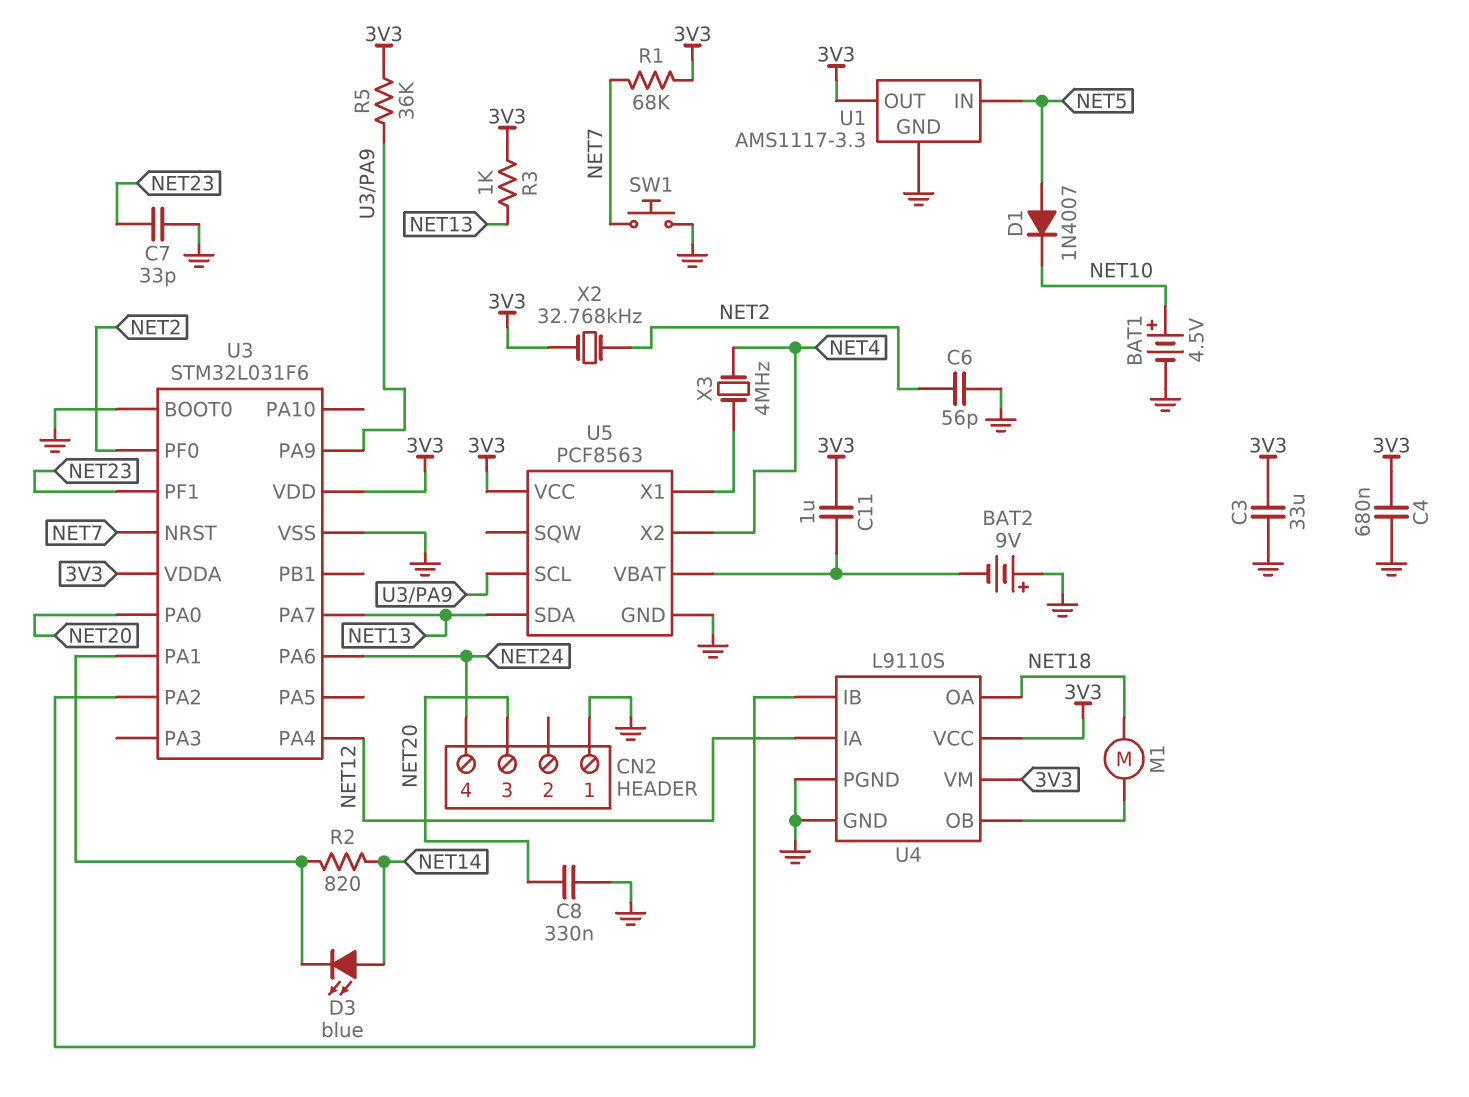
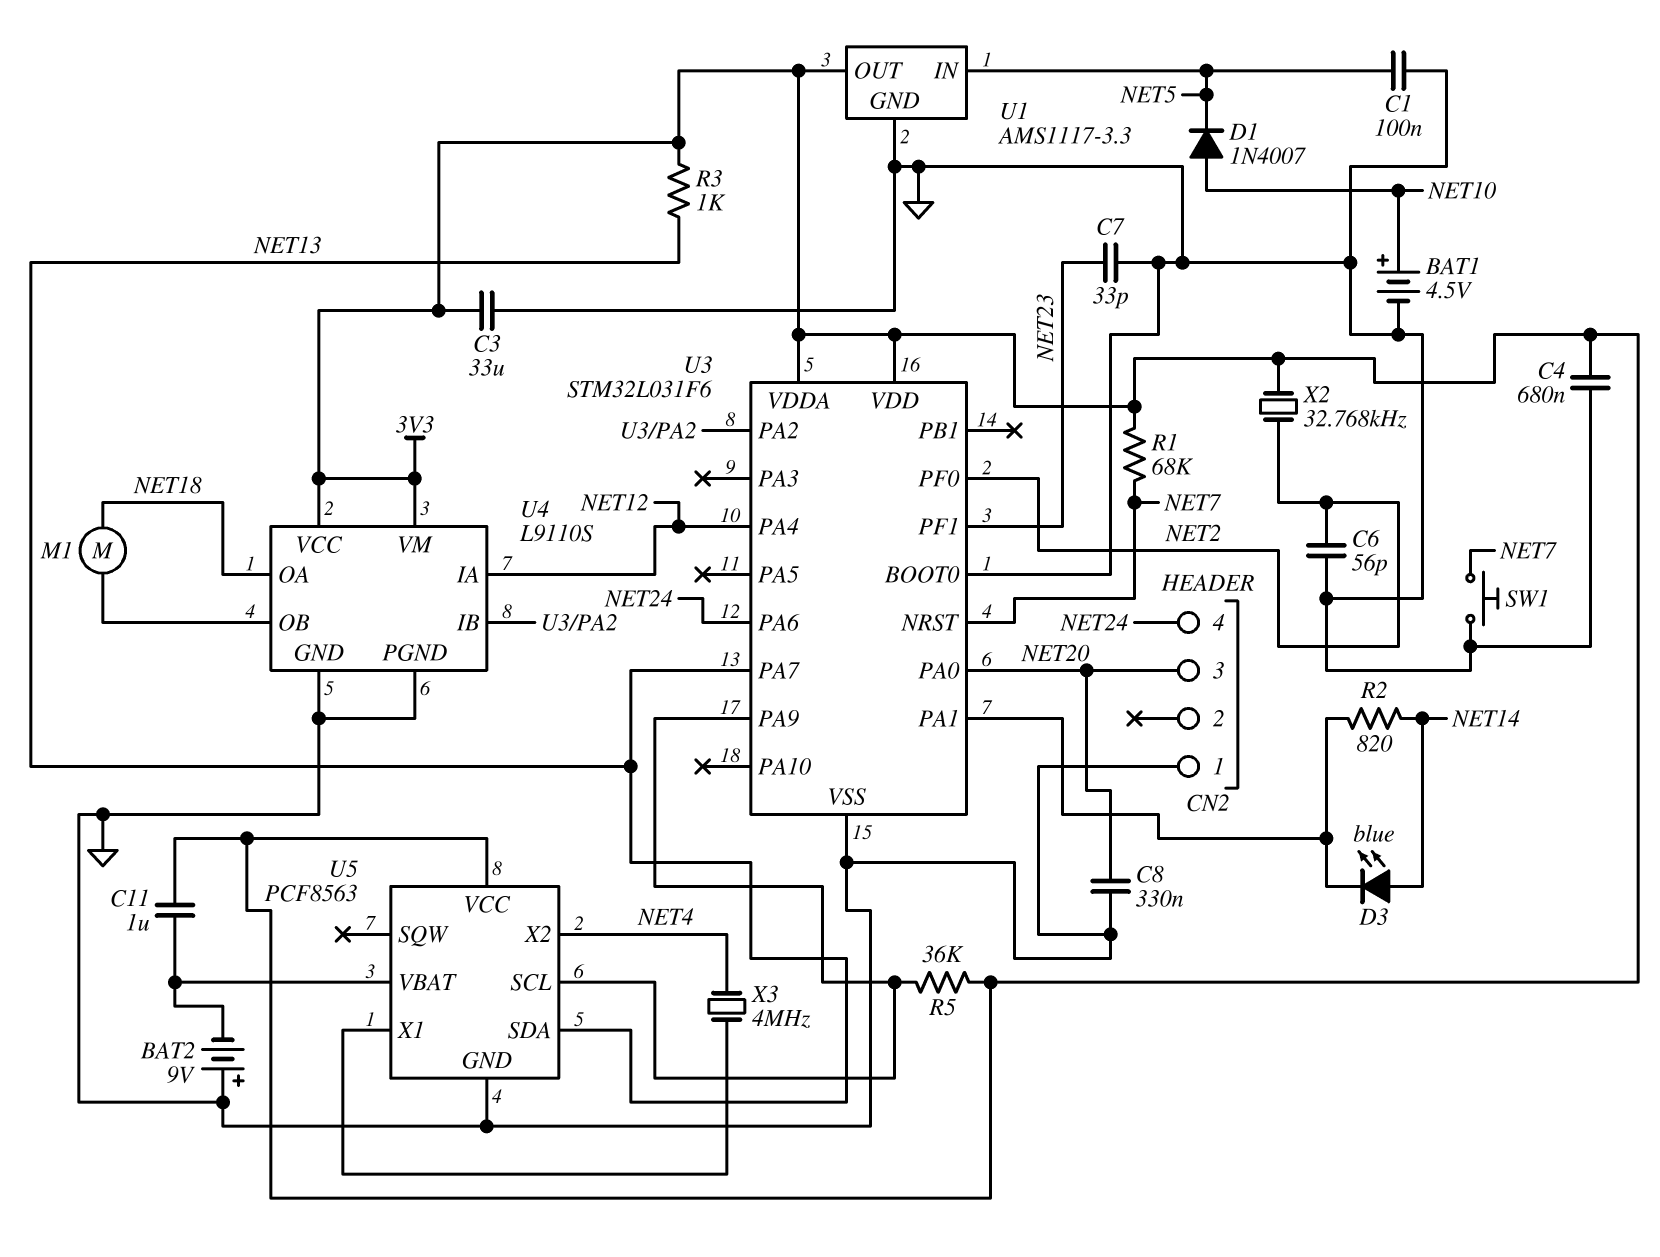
C1: none -> 100nF (GND, NET5)
D1: diode 1N4007 (A NET5, K NET10) -> diode 1N4007 (A NET10, K NET5)

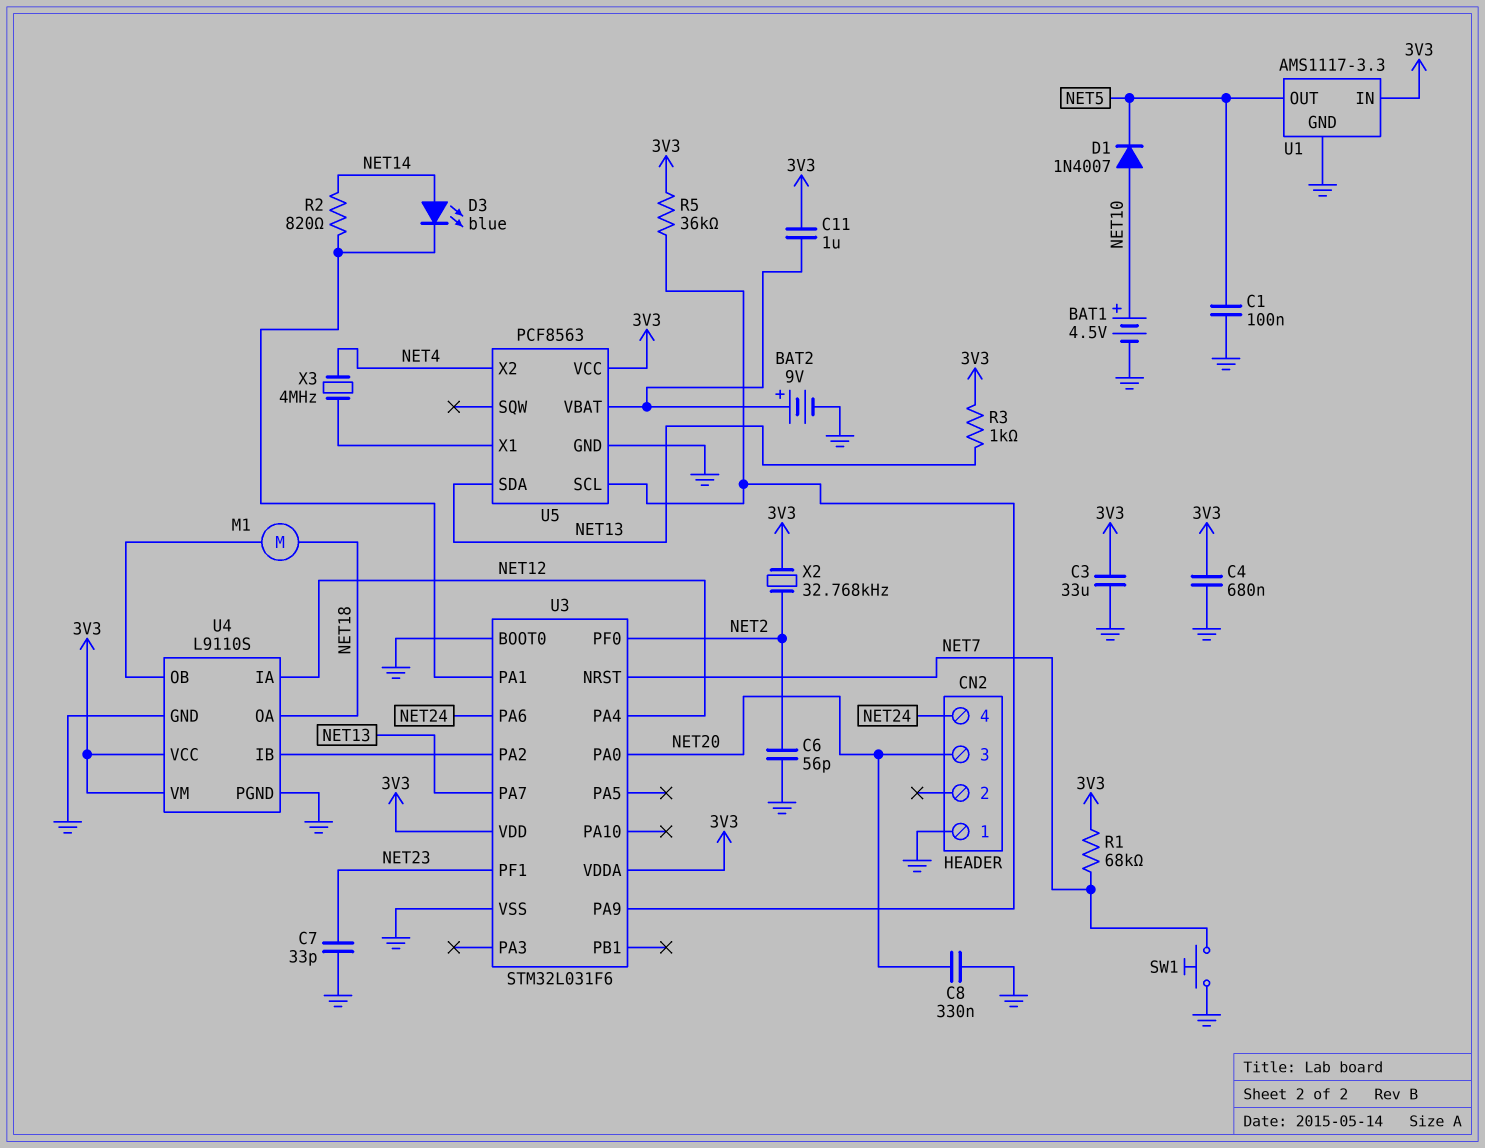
BAT2: 9V (plus GND, minus U5/VBAT) -> 9V (plus U5/VBAT, minus GND)
U1 pin IN: NET5 -> 3V3
U1 pin OUT: 3V3 -> NET5

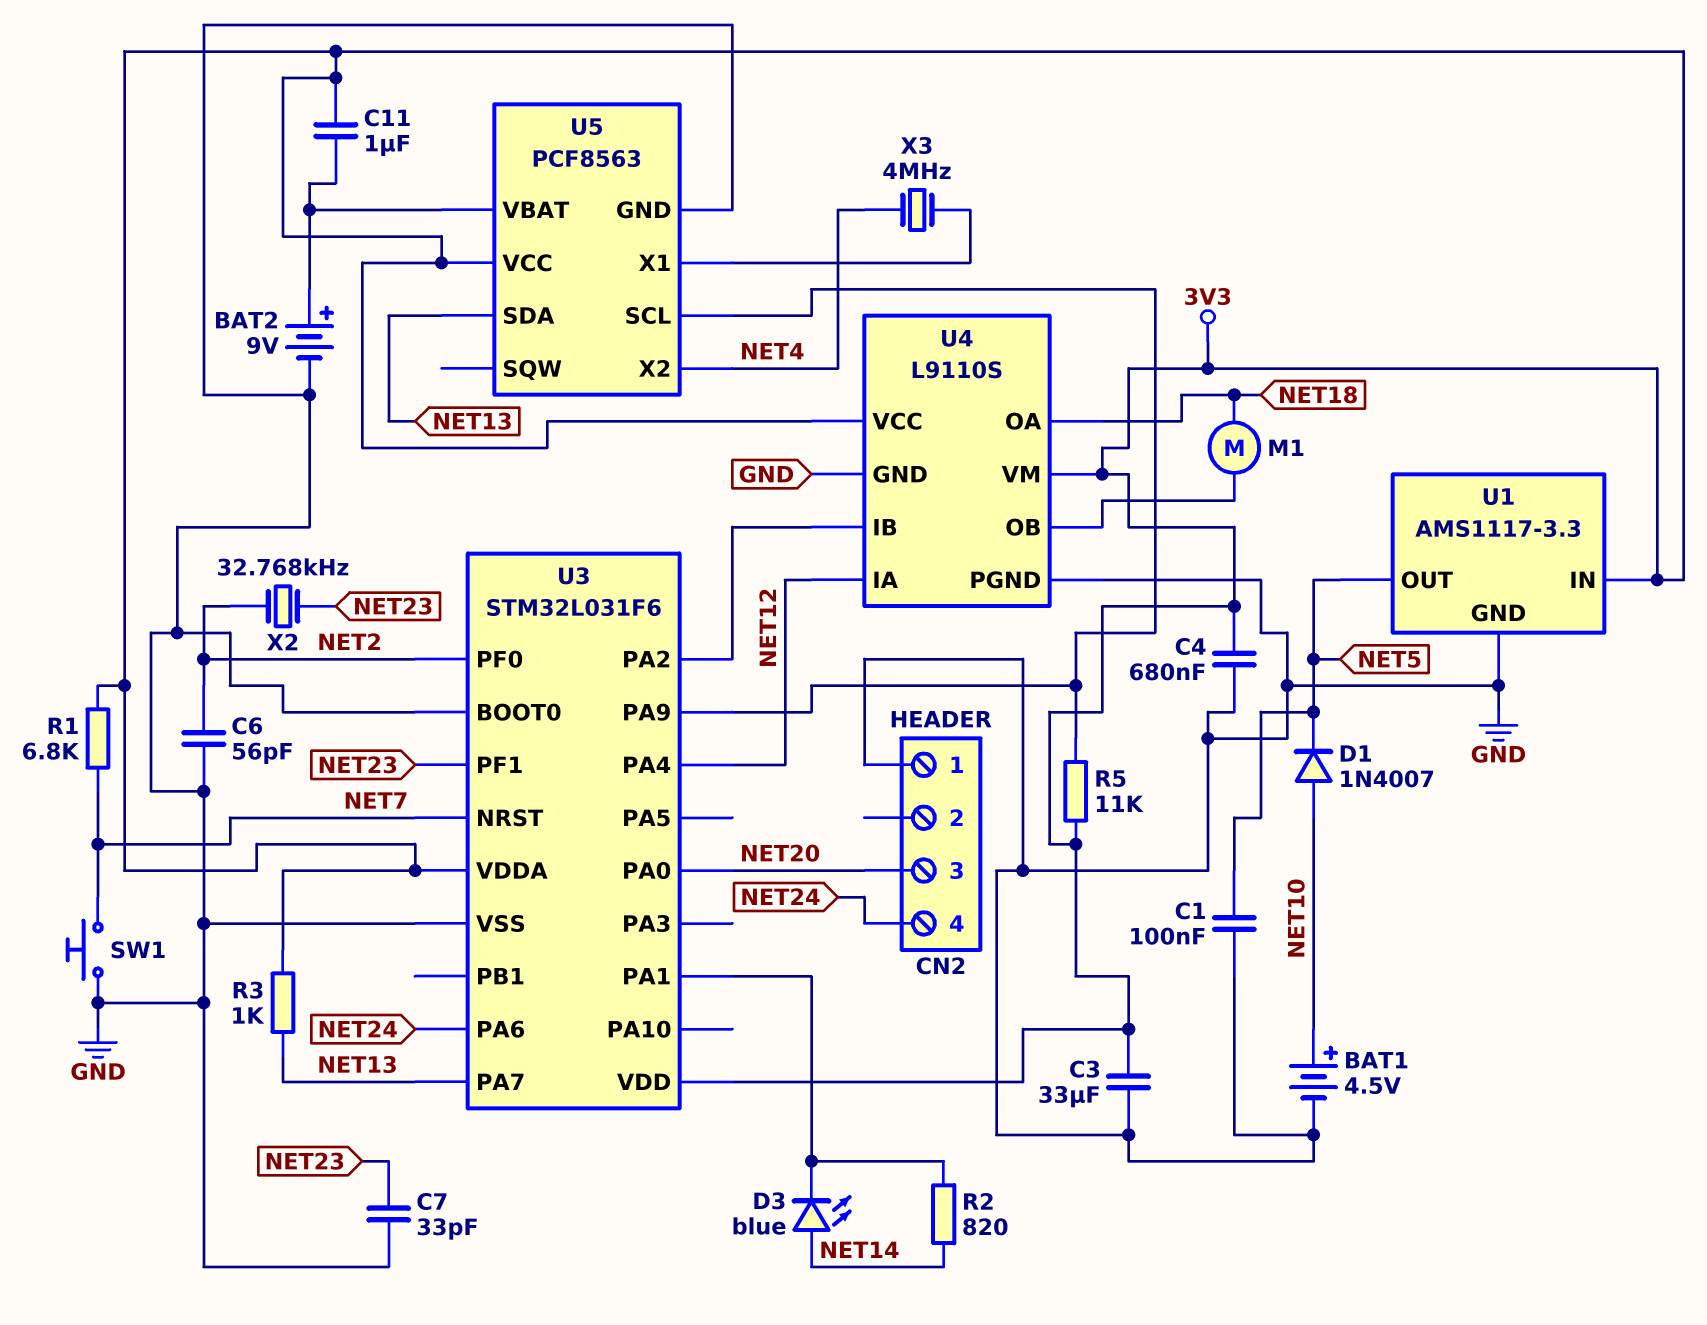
C8: 330nF (GND, NET20) -> none
R1: 68k (3V3, NET7) -> 6.8k (3V3, NET7)
R5: 36k (3V3, U3/PA9) -> 11k (3V3, U3/PA9)
X2: 32.768kHz (3V3, NET2) -> 32.768kHz (NET2, NET23)

